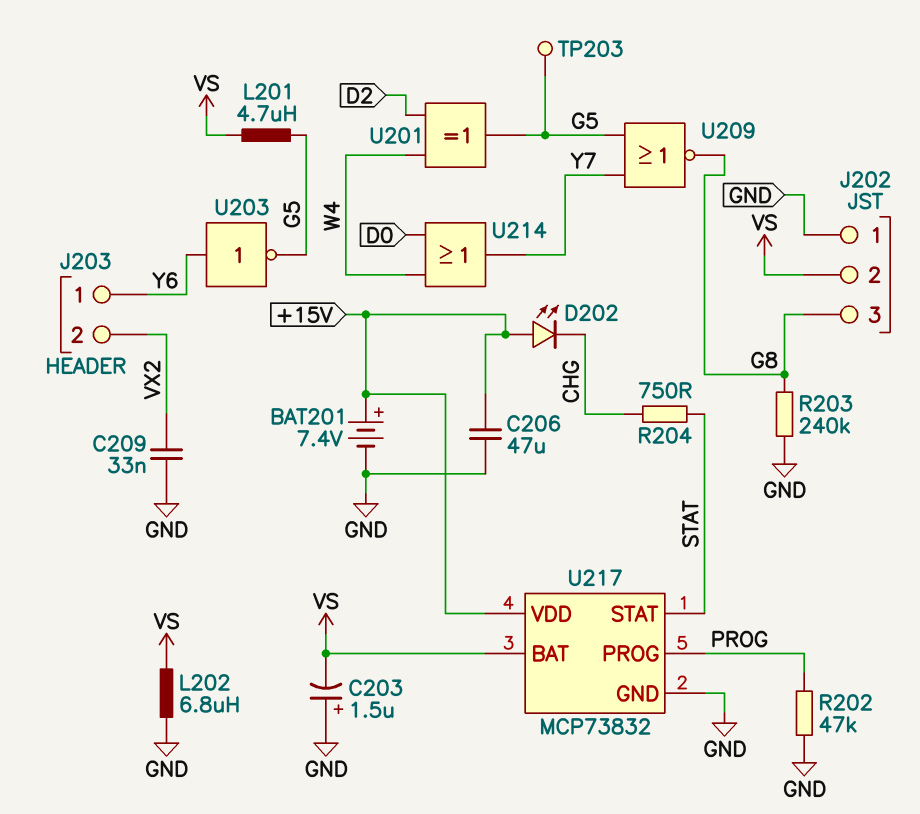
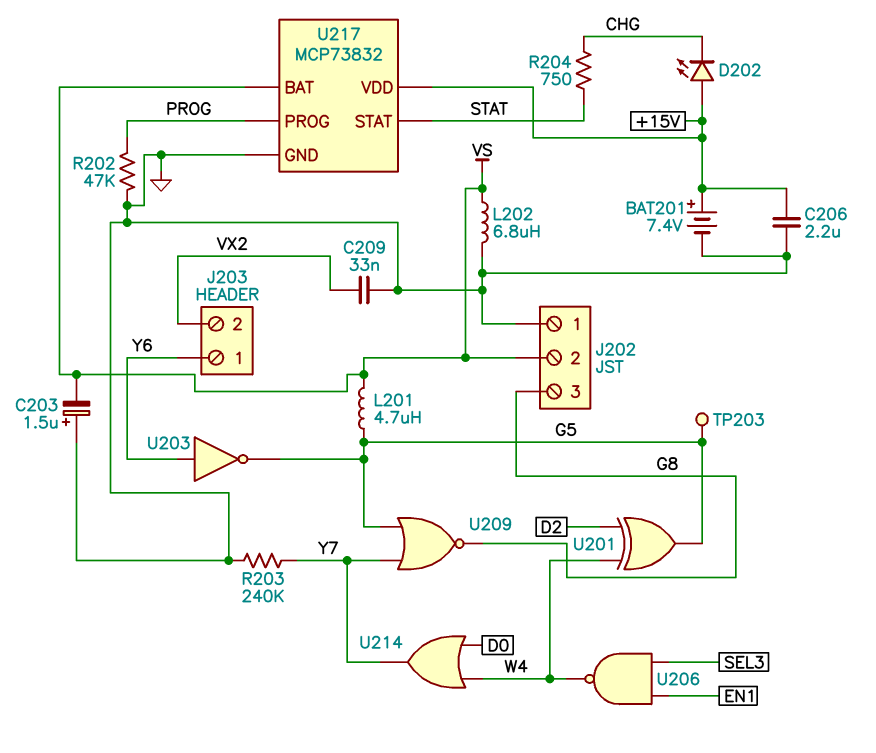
C206: 47uF (+15V, GND) -> 2.2uF (+15V, GND)
R203: 240k (G8, GND) -> 240k (GND, Y7)
U206: none -> NAND (in EN1, in SEL3, out W4)

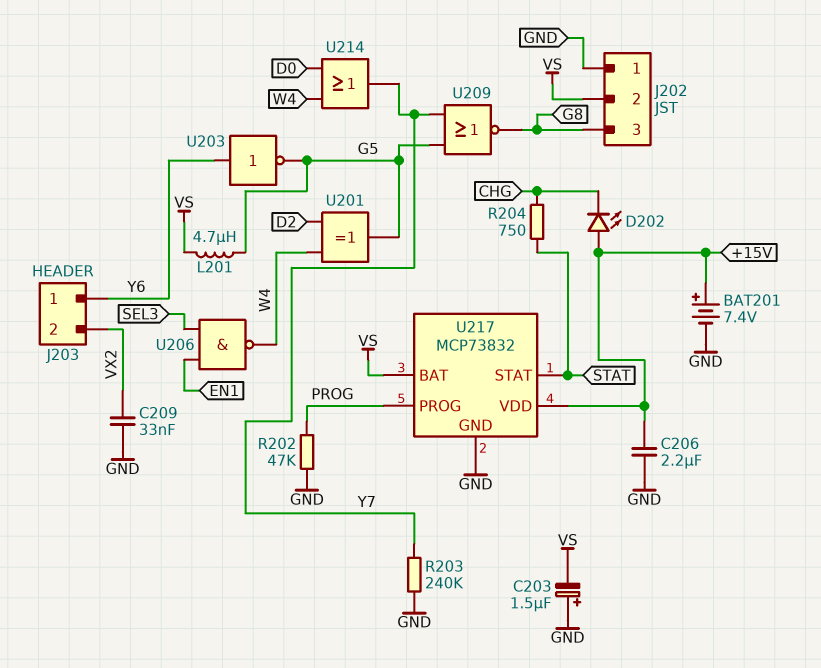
L202: 6.8uH (GND, VS) -> none
TP203: test point (G5) -> none

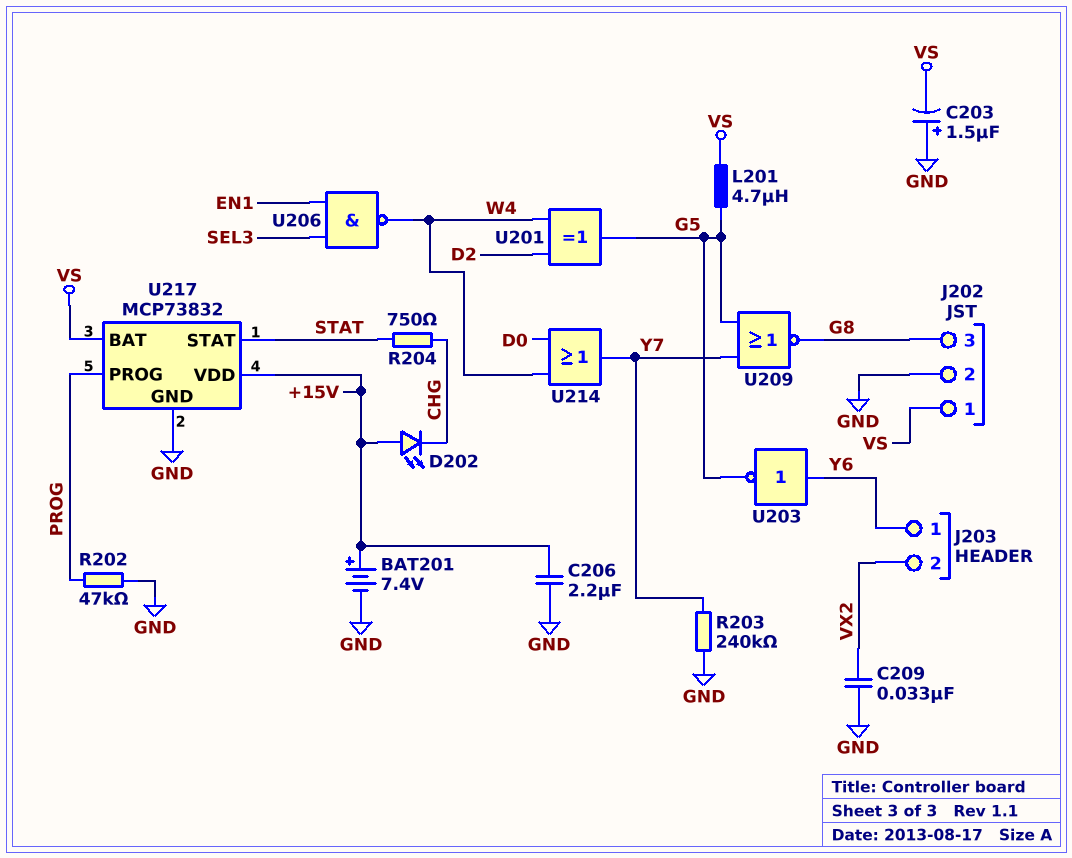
J202 pin 1: GND -> VS
J202 pin 2: VS -> GND

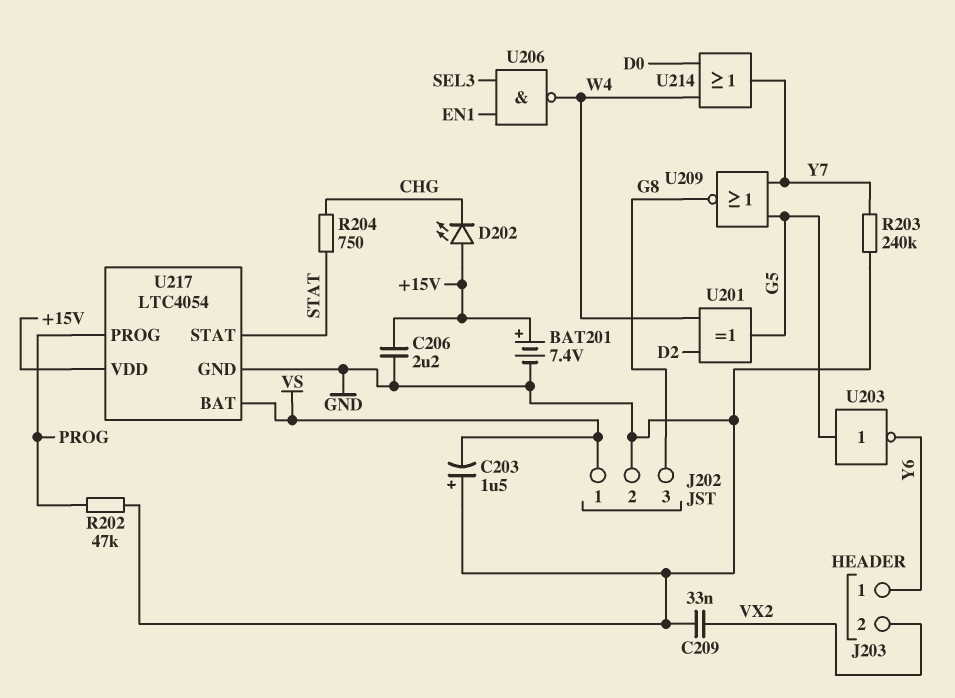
L201: 4.7uH (G5, VS) -> none
U203: NOT (in Y6, out G5) -> NOT (in G5, out Y6)
U217: MCP73832 -> LTC4054

